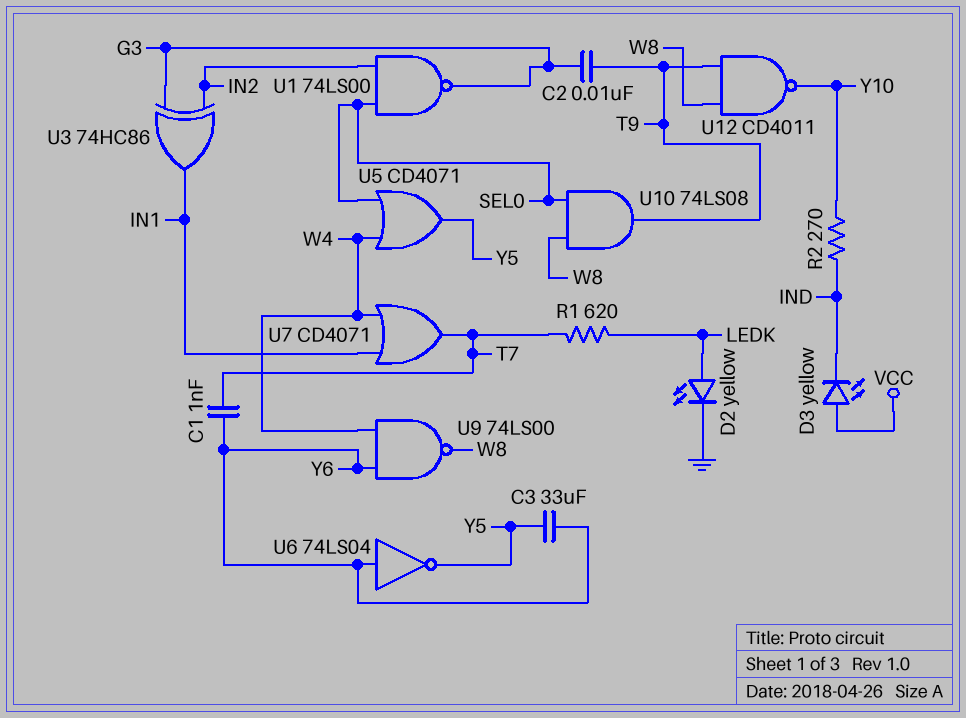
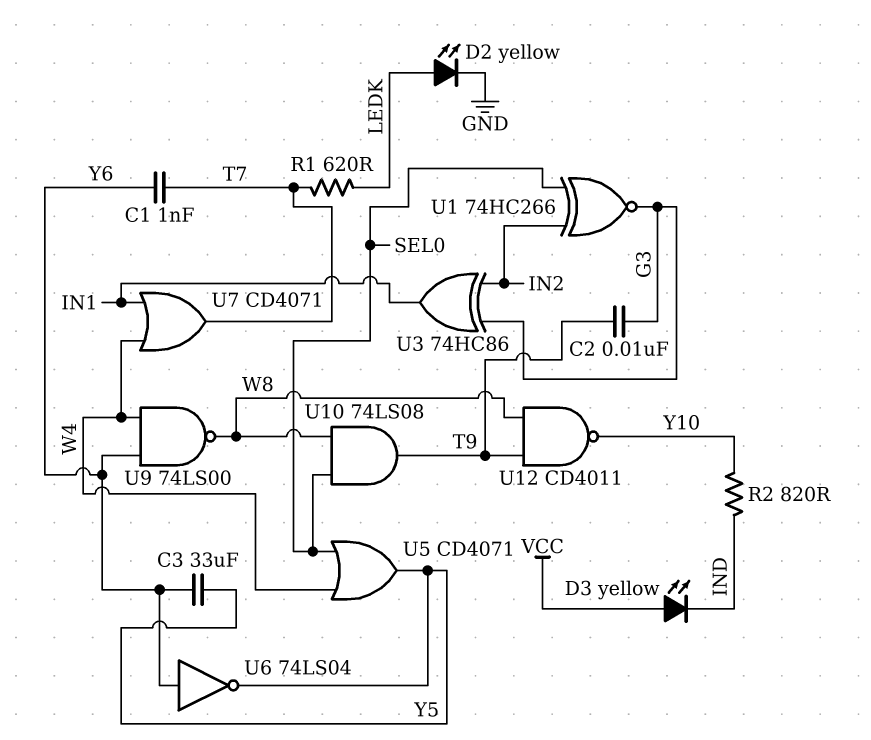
R2: 270 (IND, Y10) -> 820 (IND, Y10)
U1: NAND 74LS00 (in IN2, in SEL0, out G3) -> XNOR 74HC266 (in IN2, in SEL0, out G3)

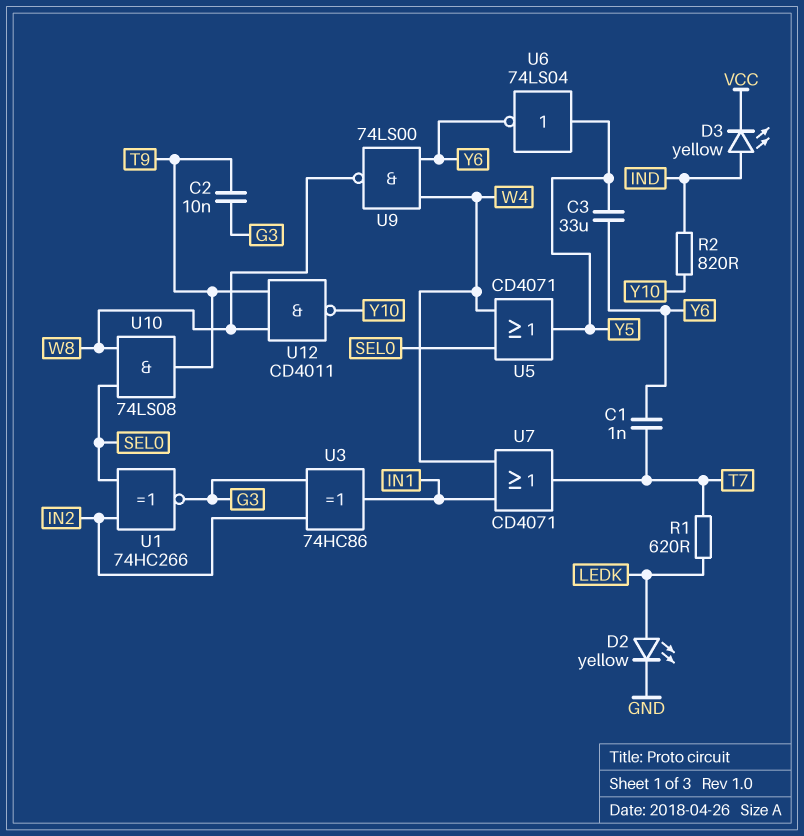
D3: LED yellow (A VCC, K IND) -> LED yellow (A IND, K VCC)
U6: NOT 74LS04 (in Y6, out Y5) -> NOT 74LS04 (in Y5, out Y6)

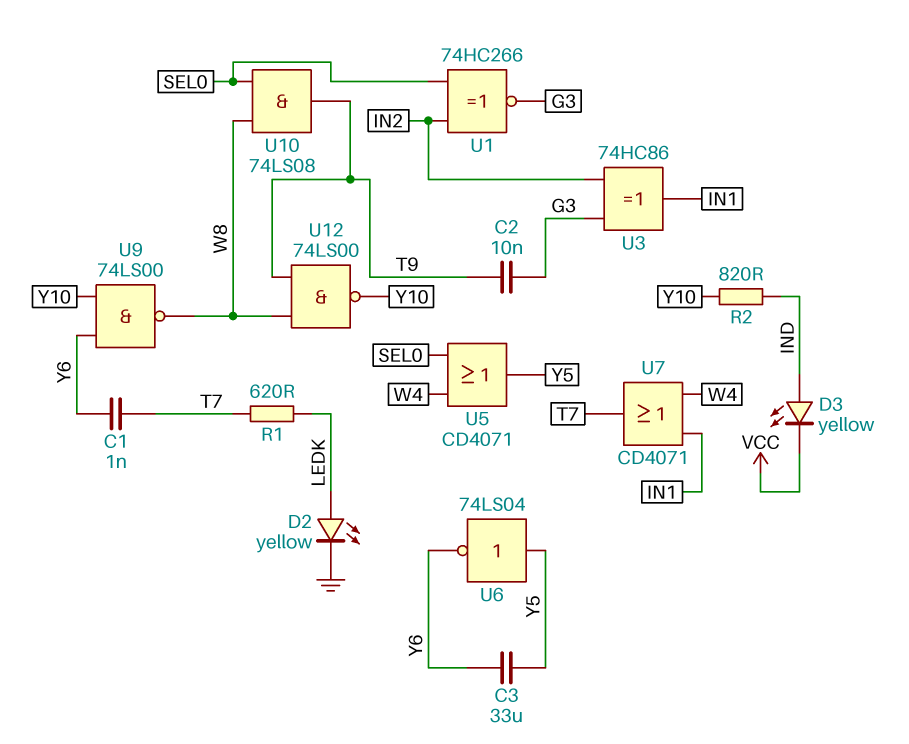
U9: NAND 74LS00 (in W4, in Y6, out W8) -> NAND 74LS00 (in Y6, in Y10, out W8)
U12: NAND CD4011 (in T9, in W8, out Y10) -> NAND 74LS00 (in T9, in W8, out Y10)

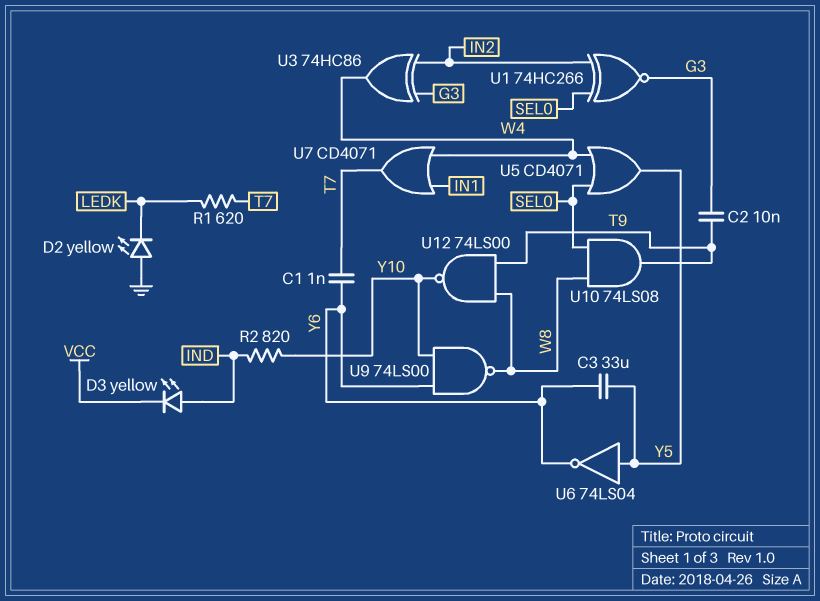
D2: LED yellow (A LEDK, K GND) -> LED yellow (A GND, K LEDK)
U3: XOR 74HC86 (in G3, in IN2, out IN1) -> XOR 74HC86 (in G3, in IN2, out W4)

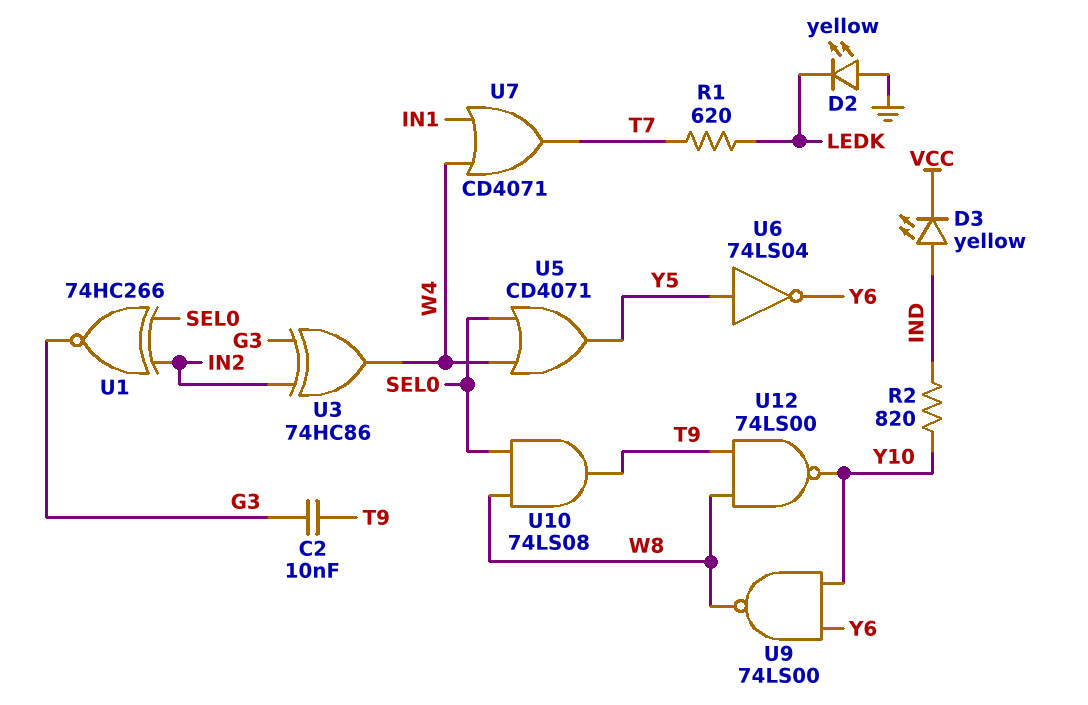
C1: 1nF (T7, Y6) -> none
C3: 33uF (Y5, Y6) -> none

